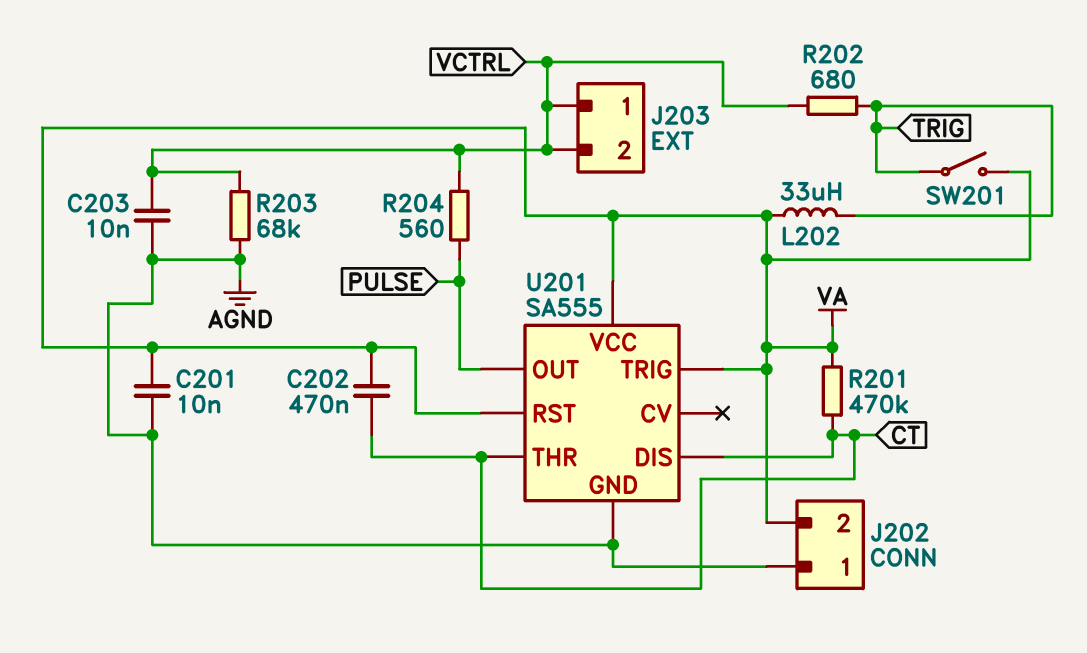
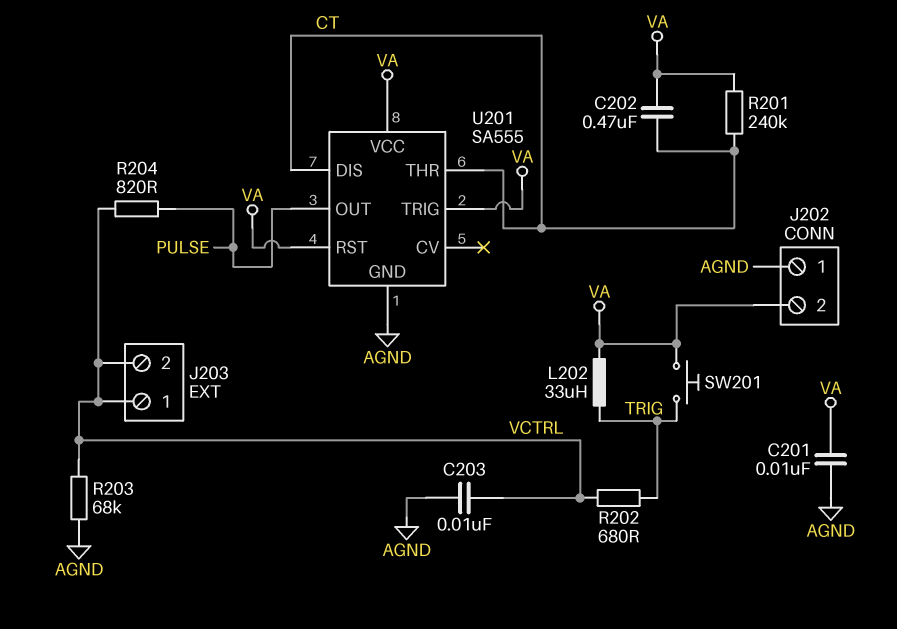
R201: 470k (CT, VA) -> 240k (CT, VA)
R204: 560 (PULSE, VCTRL) -> 820 (PULSE, VCTRL)
SW201: switch (TRIG, VA) -> button (TRIG, VA)

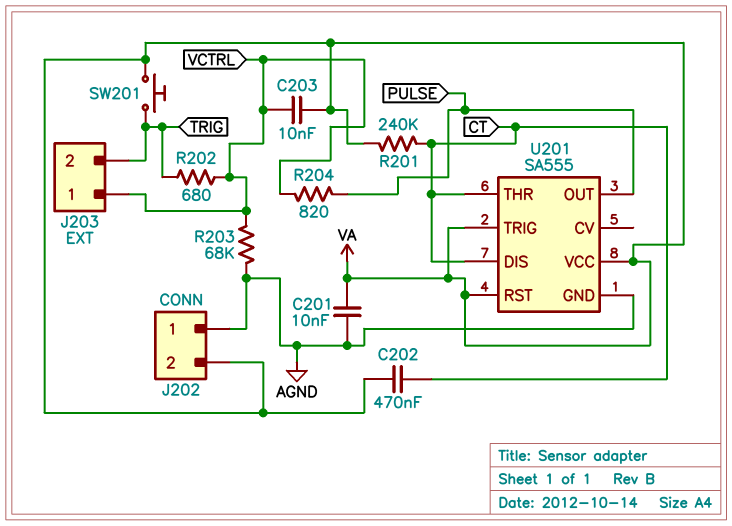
C203: 10nF (AGND, VCTRL) -> 10nF (VA, VCTRL)
J203 pin 2: VCTRL -> TRIG
L202: 33uH (TRIG, VA) -> none

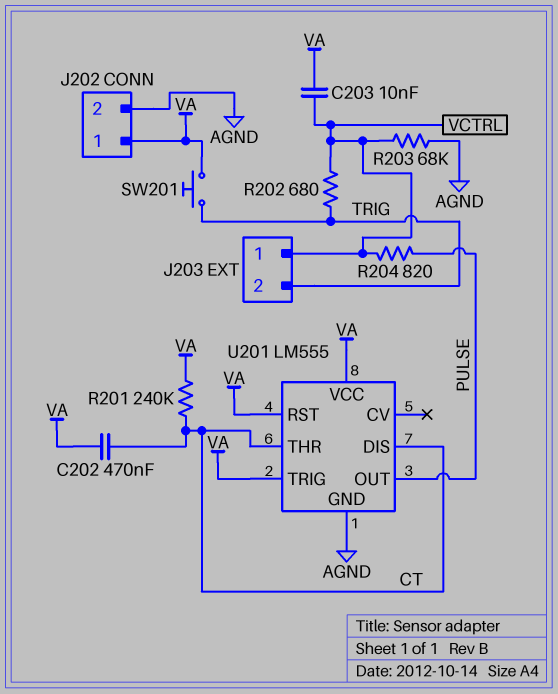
C201: 10nF (AGND, VA) -> none
J202 pin 1: AGND -> VA
J202 pin 2: VA -> AGND
U201: SA555 -> LM555

